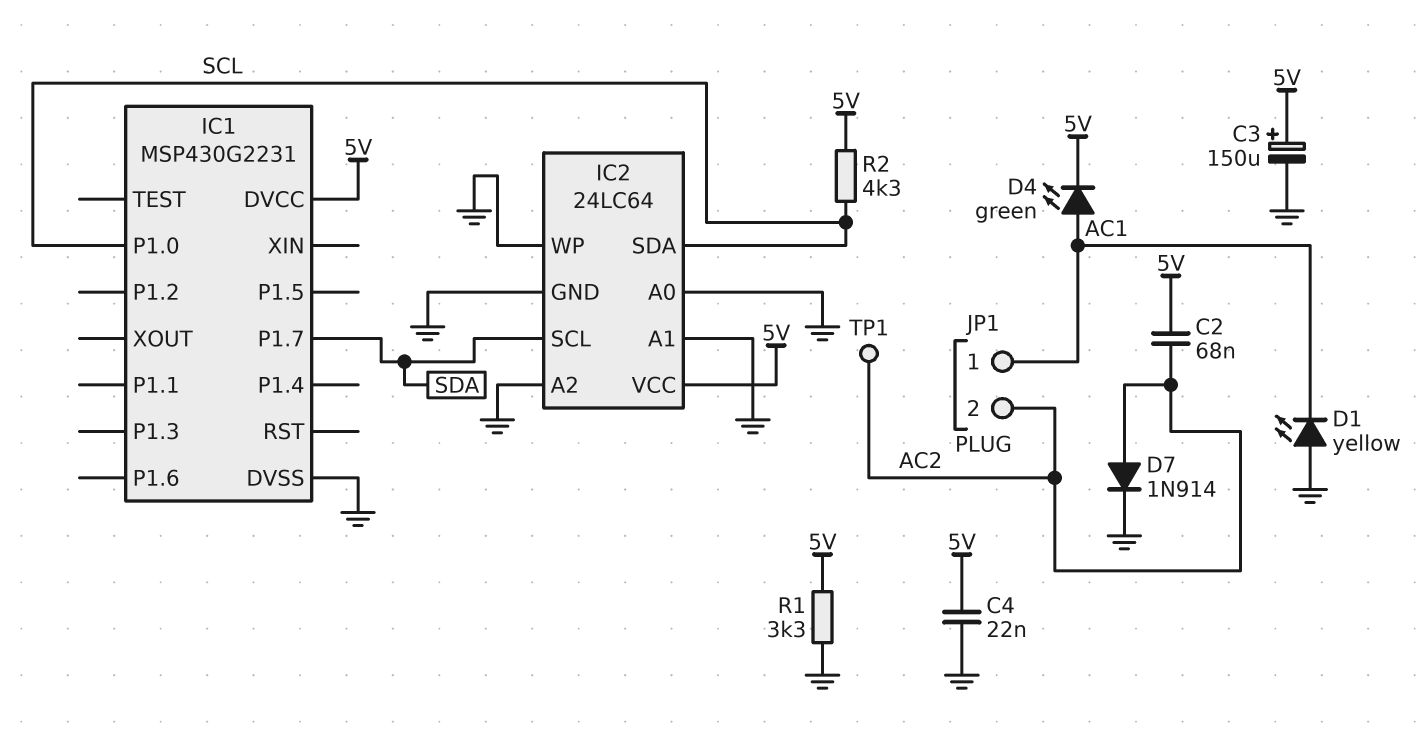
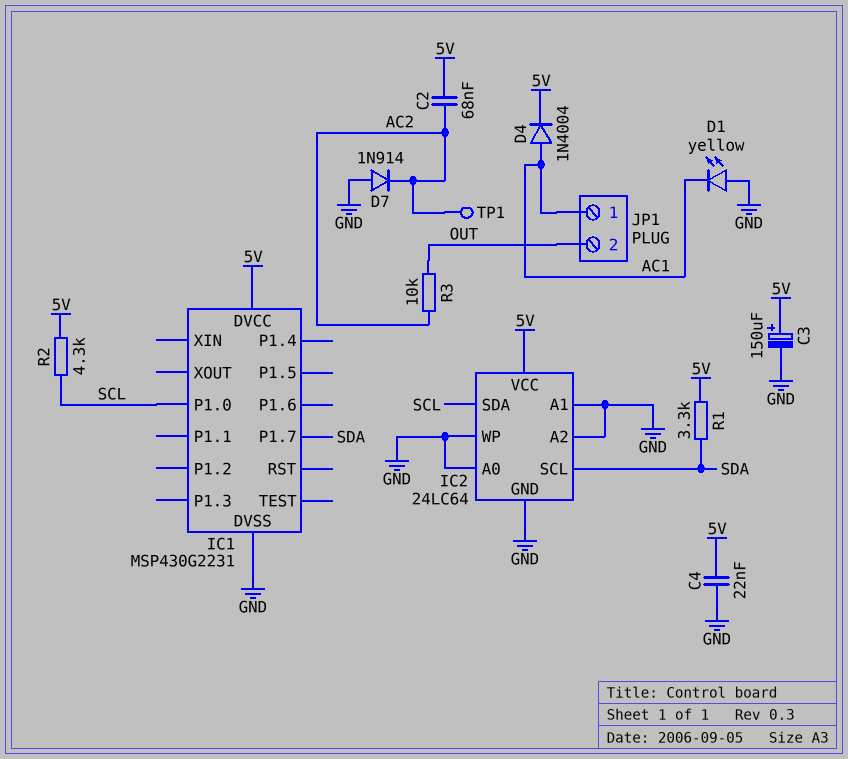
D4: LED green (A AC1, K 5V) -> diode 1N4004 (A AC1, K 5V)
D7: diode 1N914 (A AC2, K GND) -> diode 1N914 (A GND, K AC2)
JP1 pin 2: AC2 -> OUT
R1: 3.3k (5V, GND) -> 3.3k (5V, SDA)
R3: none -> 10k (AC2, OUT)

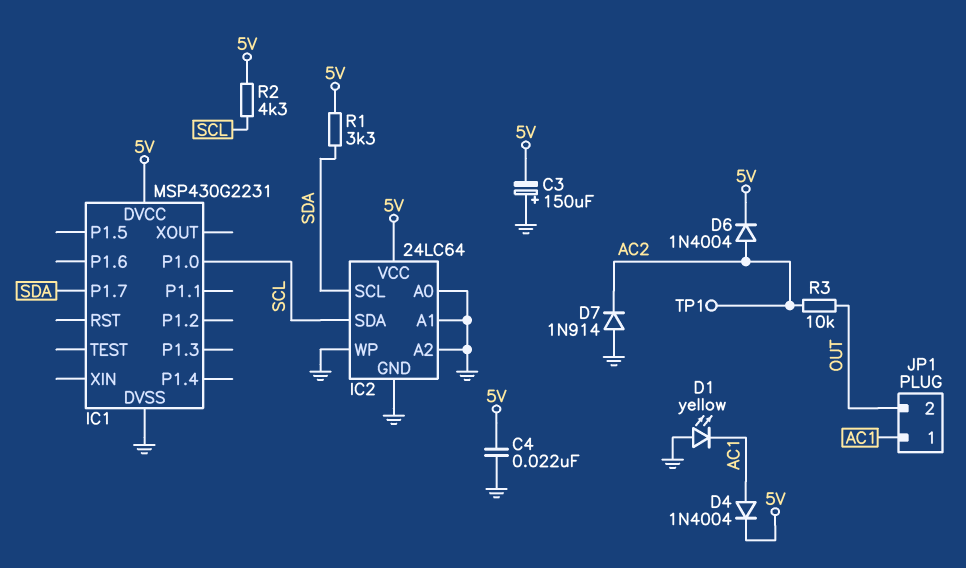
C2: 68nF (5V, AC2) -> none
C3: 150uF (plus 5V, minus GND) -> 150uF (plus GND, minus 5V)
D6: none -> diode 1N4004 (A AC2, K 5V)

